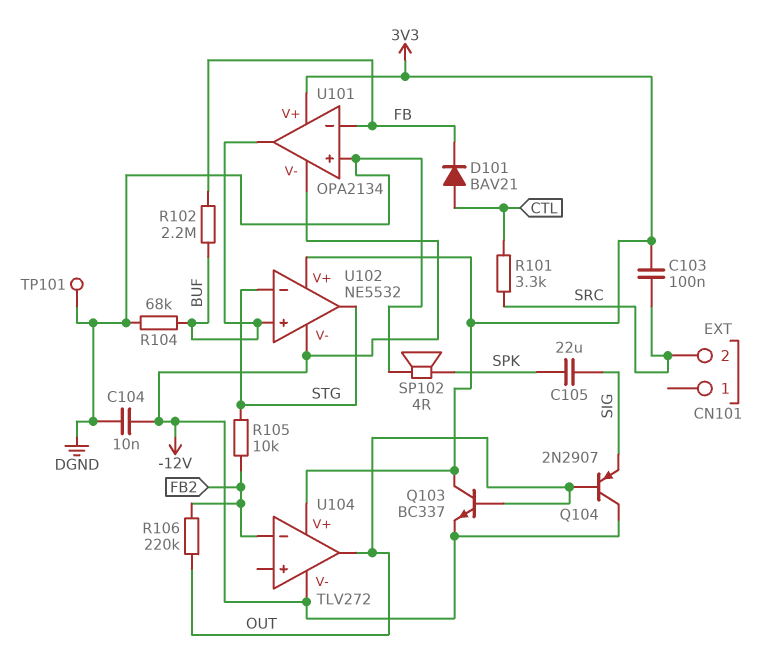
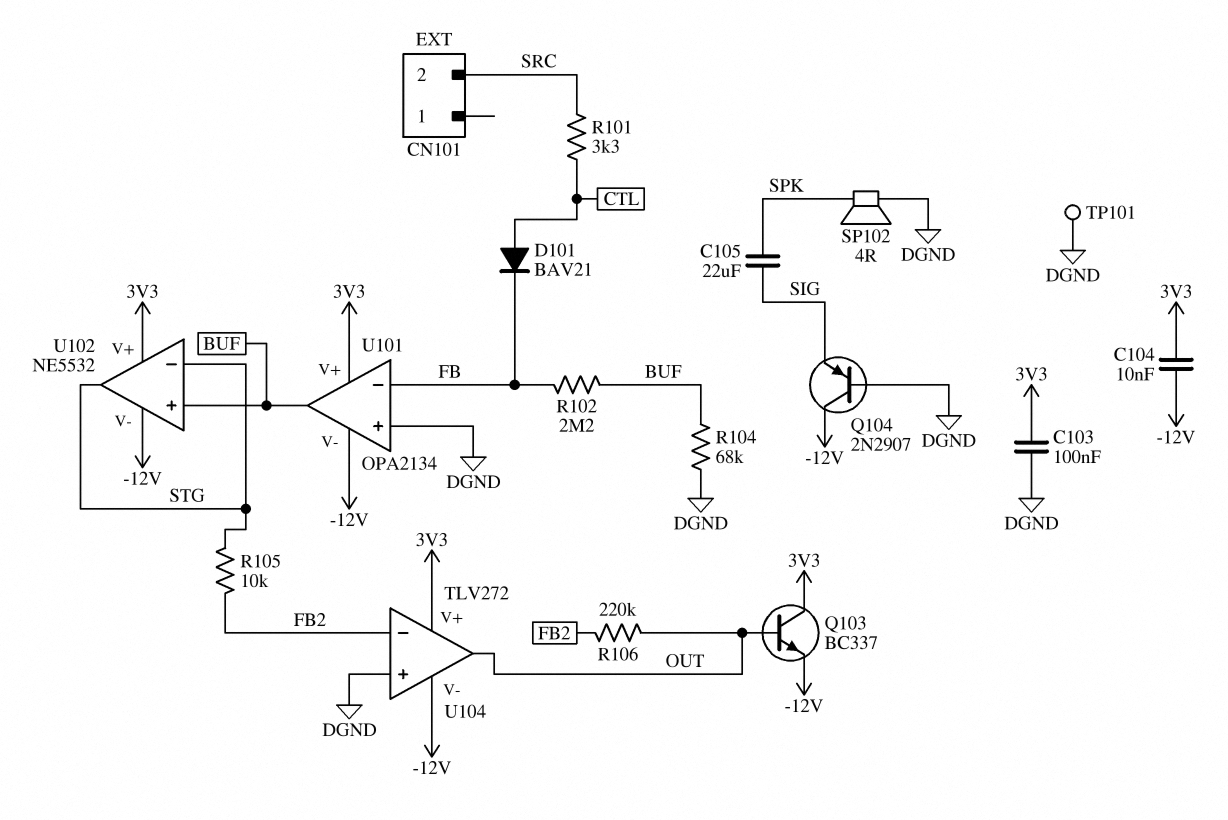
C103: 100nF (3V3, SRC) -> 100nF (3V3, DGND)
C104: 10nF (-12V, DGND) -> 10nF (-12V, 3V3)
Q104: PNP 2N2907 (B OUT, C -12V, E SIG) -> PNP 2N2907 (B DGND, C -12V, E SIG)
U104 pin in+: none -> DGND

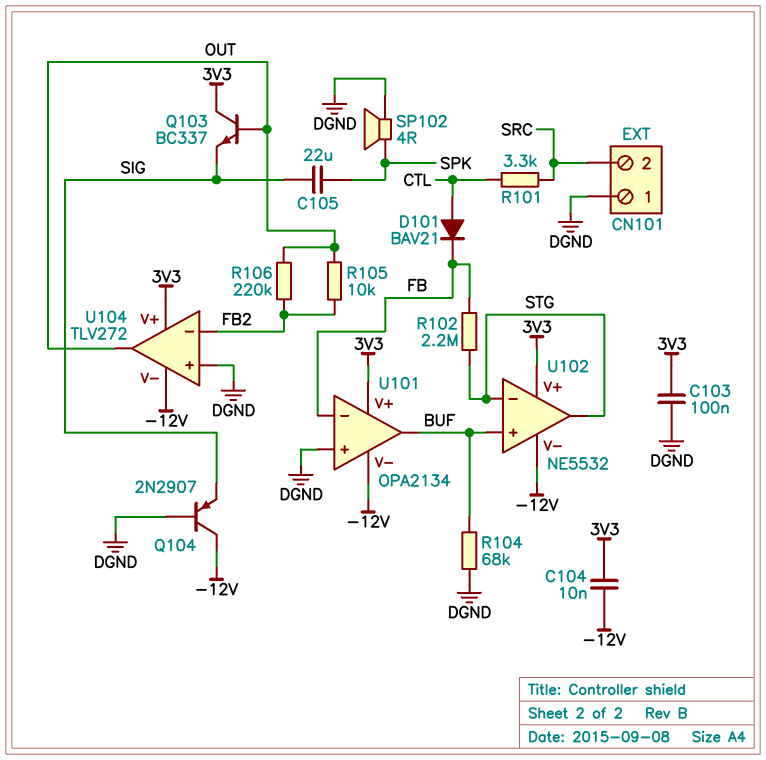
CN101 pin 1: none -> DGND
Q103: NPN BC337 (B OUT, C 3V3, E -12V) -> NPN BC337 (B OUT, C 3V3, E SIG)
R102: 2.2M (BUF, FB) -> 2.2M (FB, STG)
R105: 10k (FB2, STG) -> 10k (FB2, OUT)
TP101: test point (DGND) -> none

